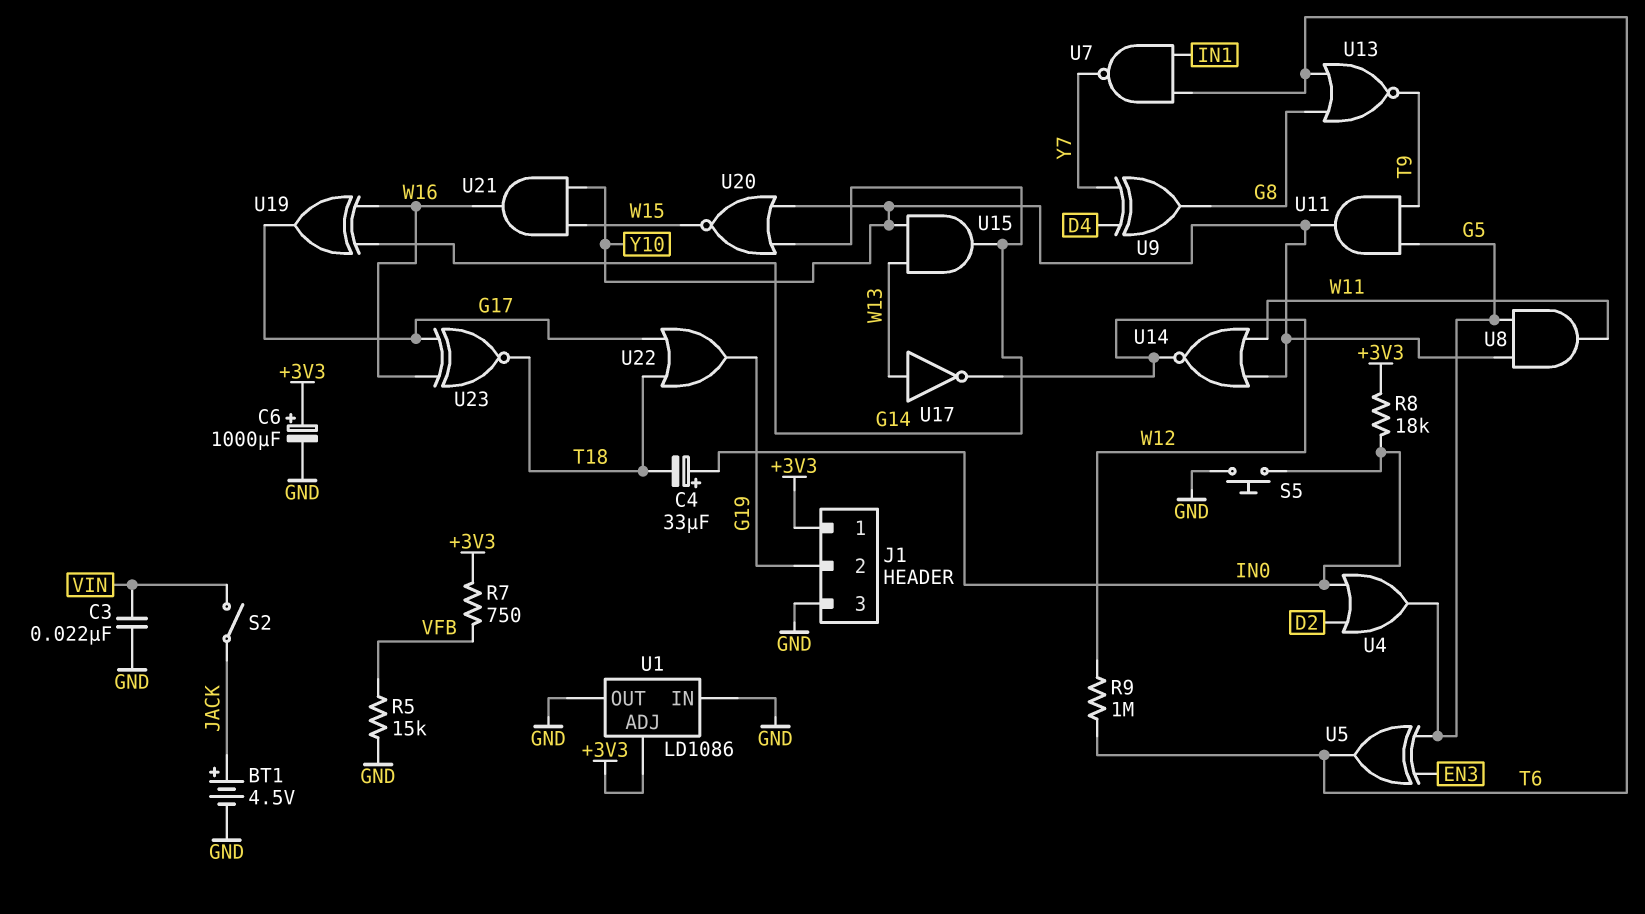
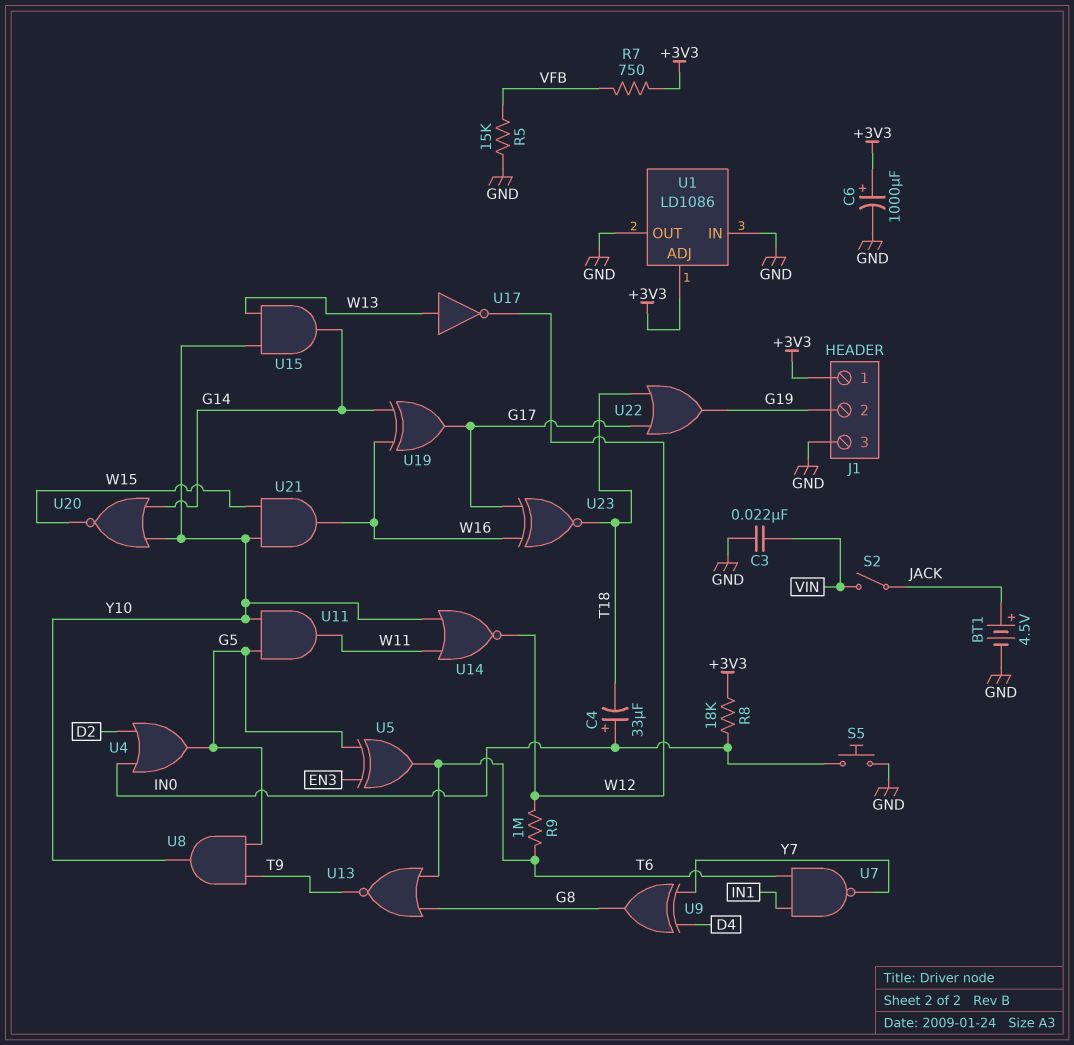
U8: AND (in G5, in Y10, out W11) -> AND (in G5, in T9, out Y10)
U11: AND (in G5, in T9, out Y10) -> AND (in G5, in Y10, out W11)

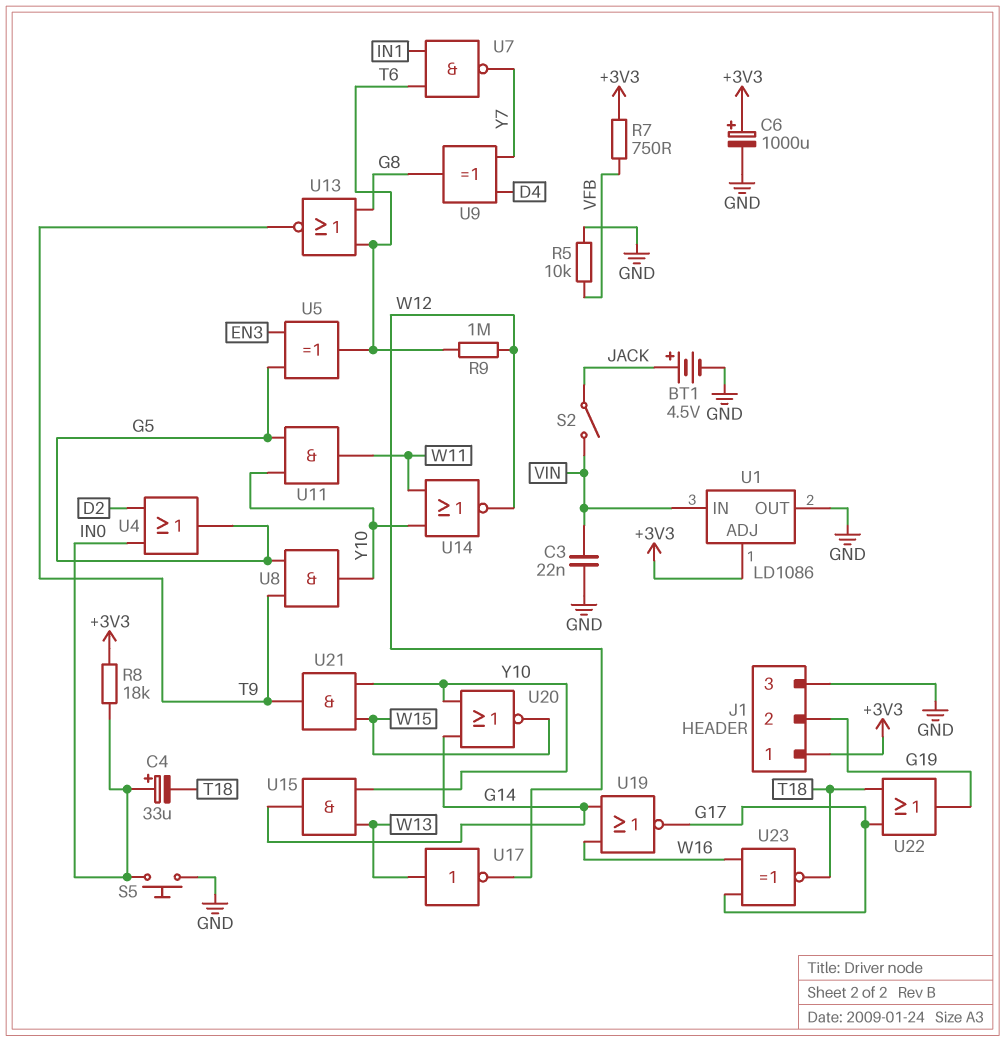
R5: 15k (GND, VFB) -> 10k (GND, VFB)
U1 pin IN: GND -> VIN
U19: XOR (in G14, in W16, out G17) -> NOR (in G14, in W16, out G17)
U21: AND (in W15, in Y10, out W16) -> AND (in W15, in Y10, out T9)

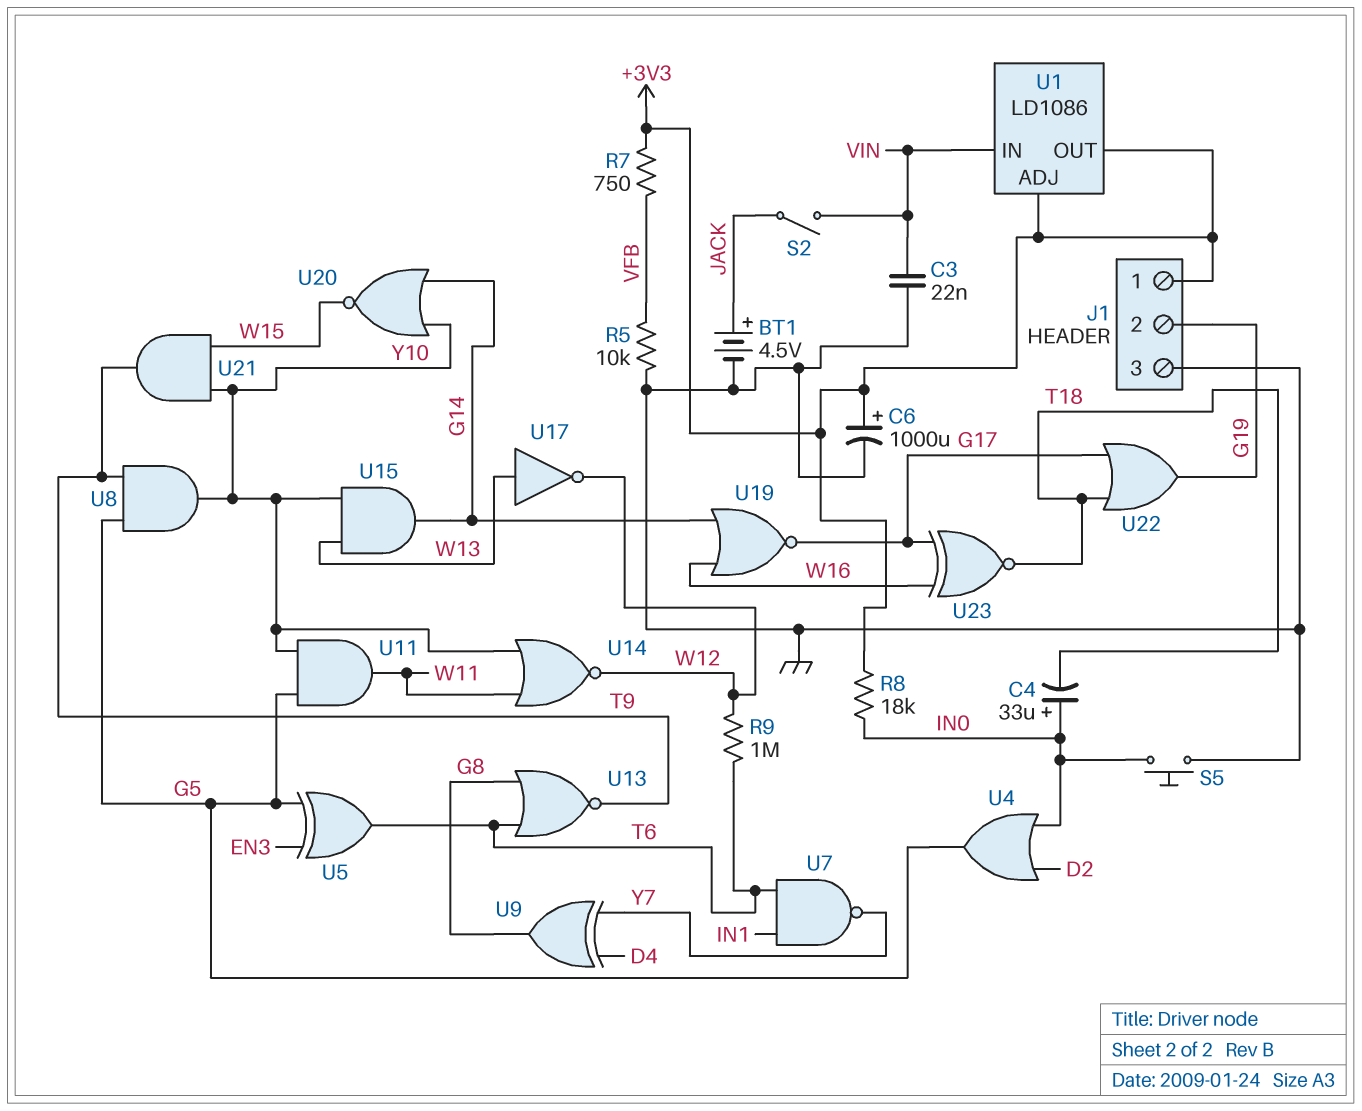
U1 pin OUT: GND -> +3V3

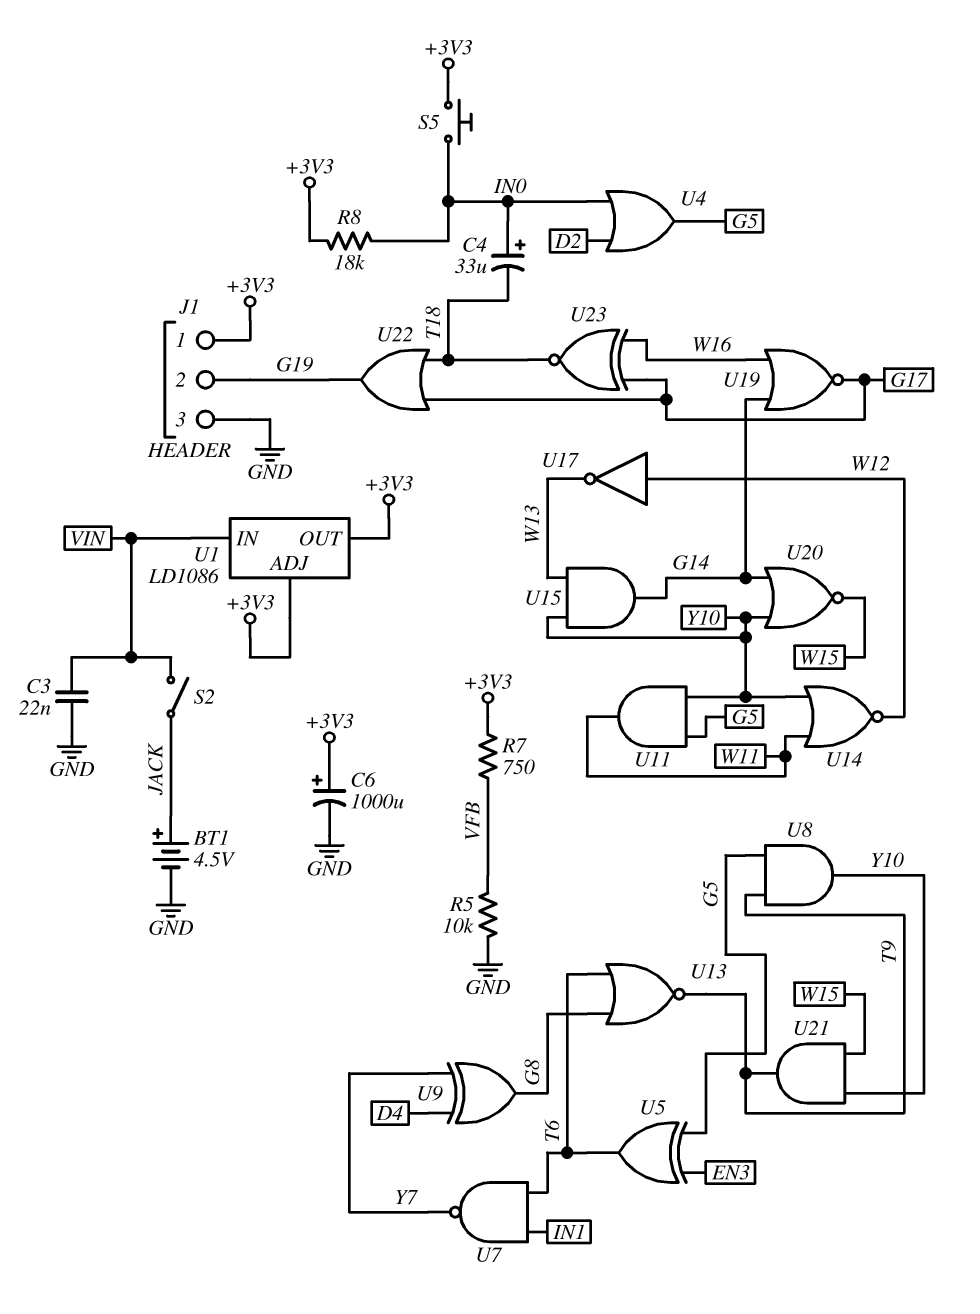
R9: 1M (T6, W12) -> none
S5: button (GND, IN0) -> button (+3V3, IN0)
U17: NOT (in W13, out W12) -> NOT (in W12, out W13)

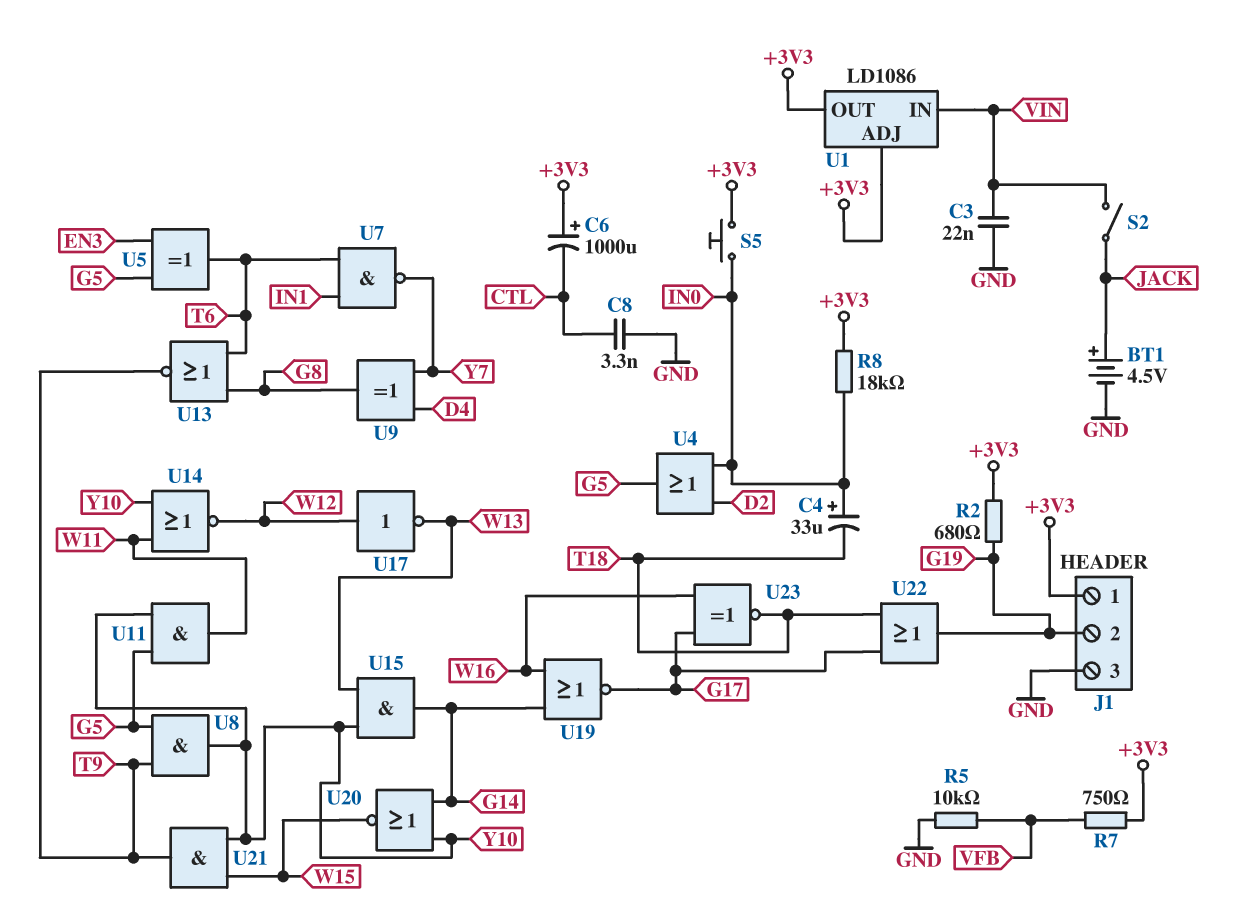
C6: 1000uF (plus +3V3, minus GND) -> 1000uF (plus +3V3, minus CTL)
C8: none -> 3.3nF (CTL, GND)
R2: none -> 680 (+3V3, G19)

